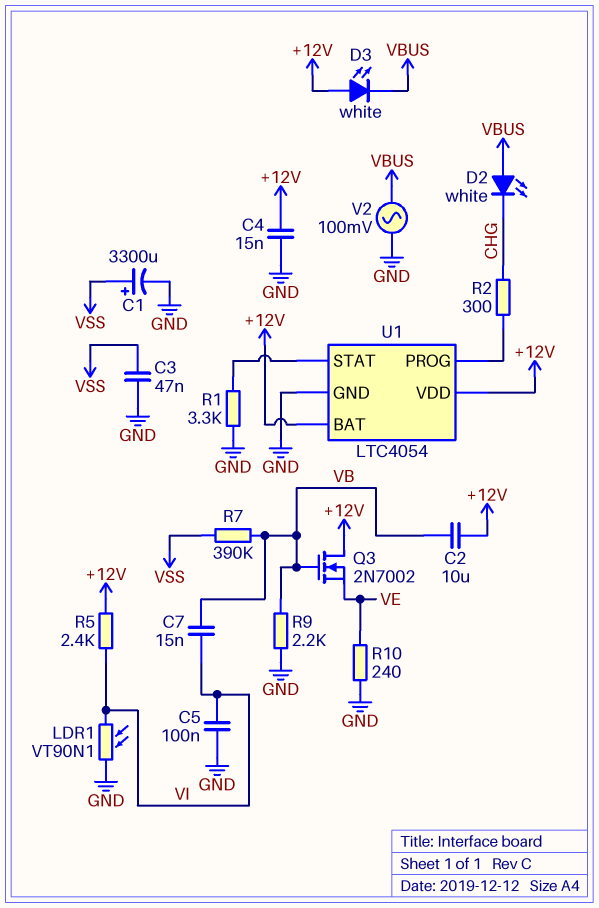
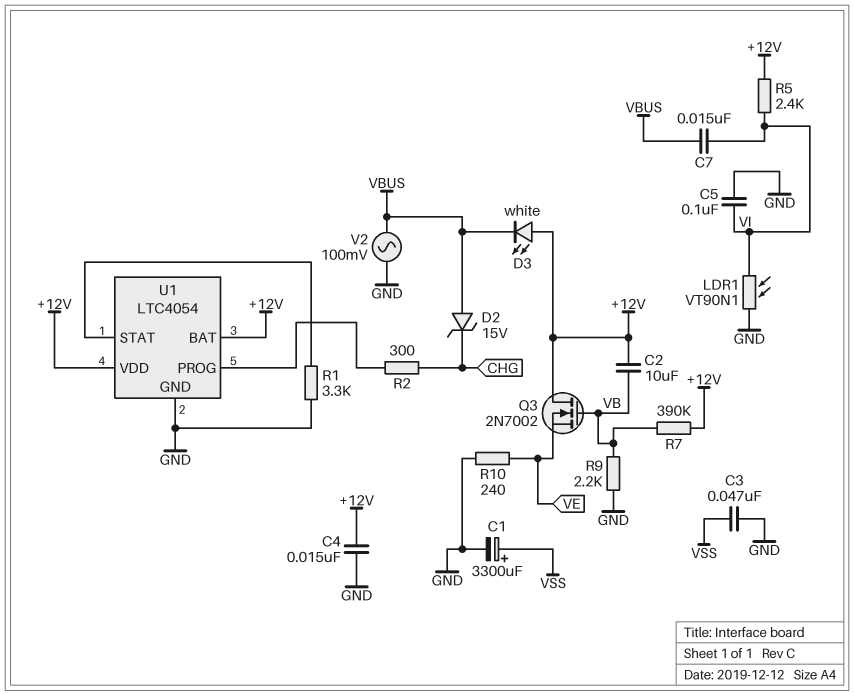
C7: 15nF (VB, VI) -> 15nF (VBUS, VI)
D2: LED white (A VBUS, K CHG) -> zener 15V (A VBUS, K CHG)
R7: 390k (VB, VSS) -> 390k (+12V, VB)

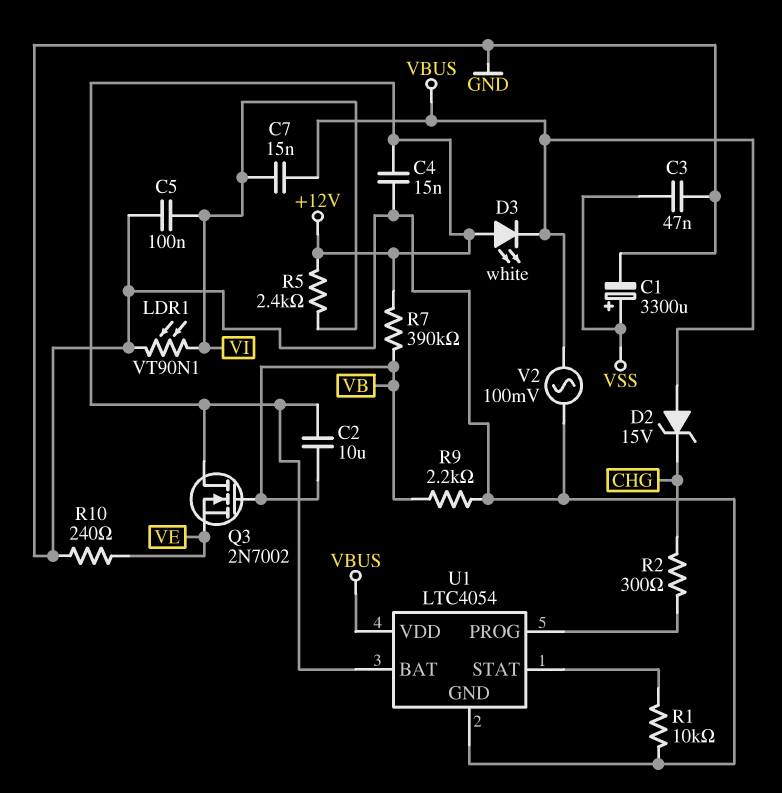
R1: 3.3k (GND, U1/STAT) -> 10k (GND, U1/STAT)
U1 pin VDD: +12V -> VBUS

